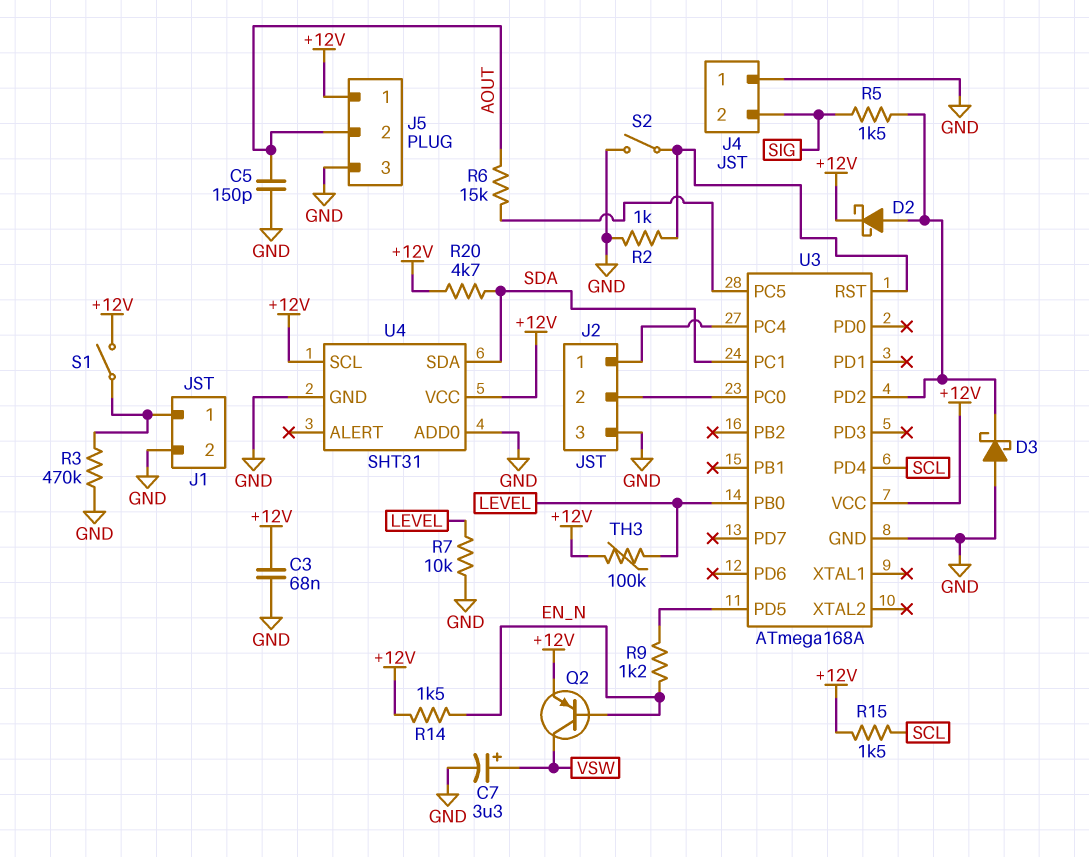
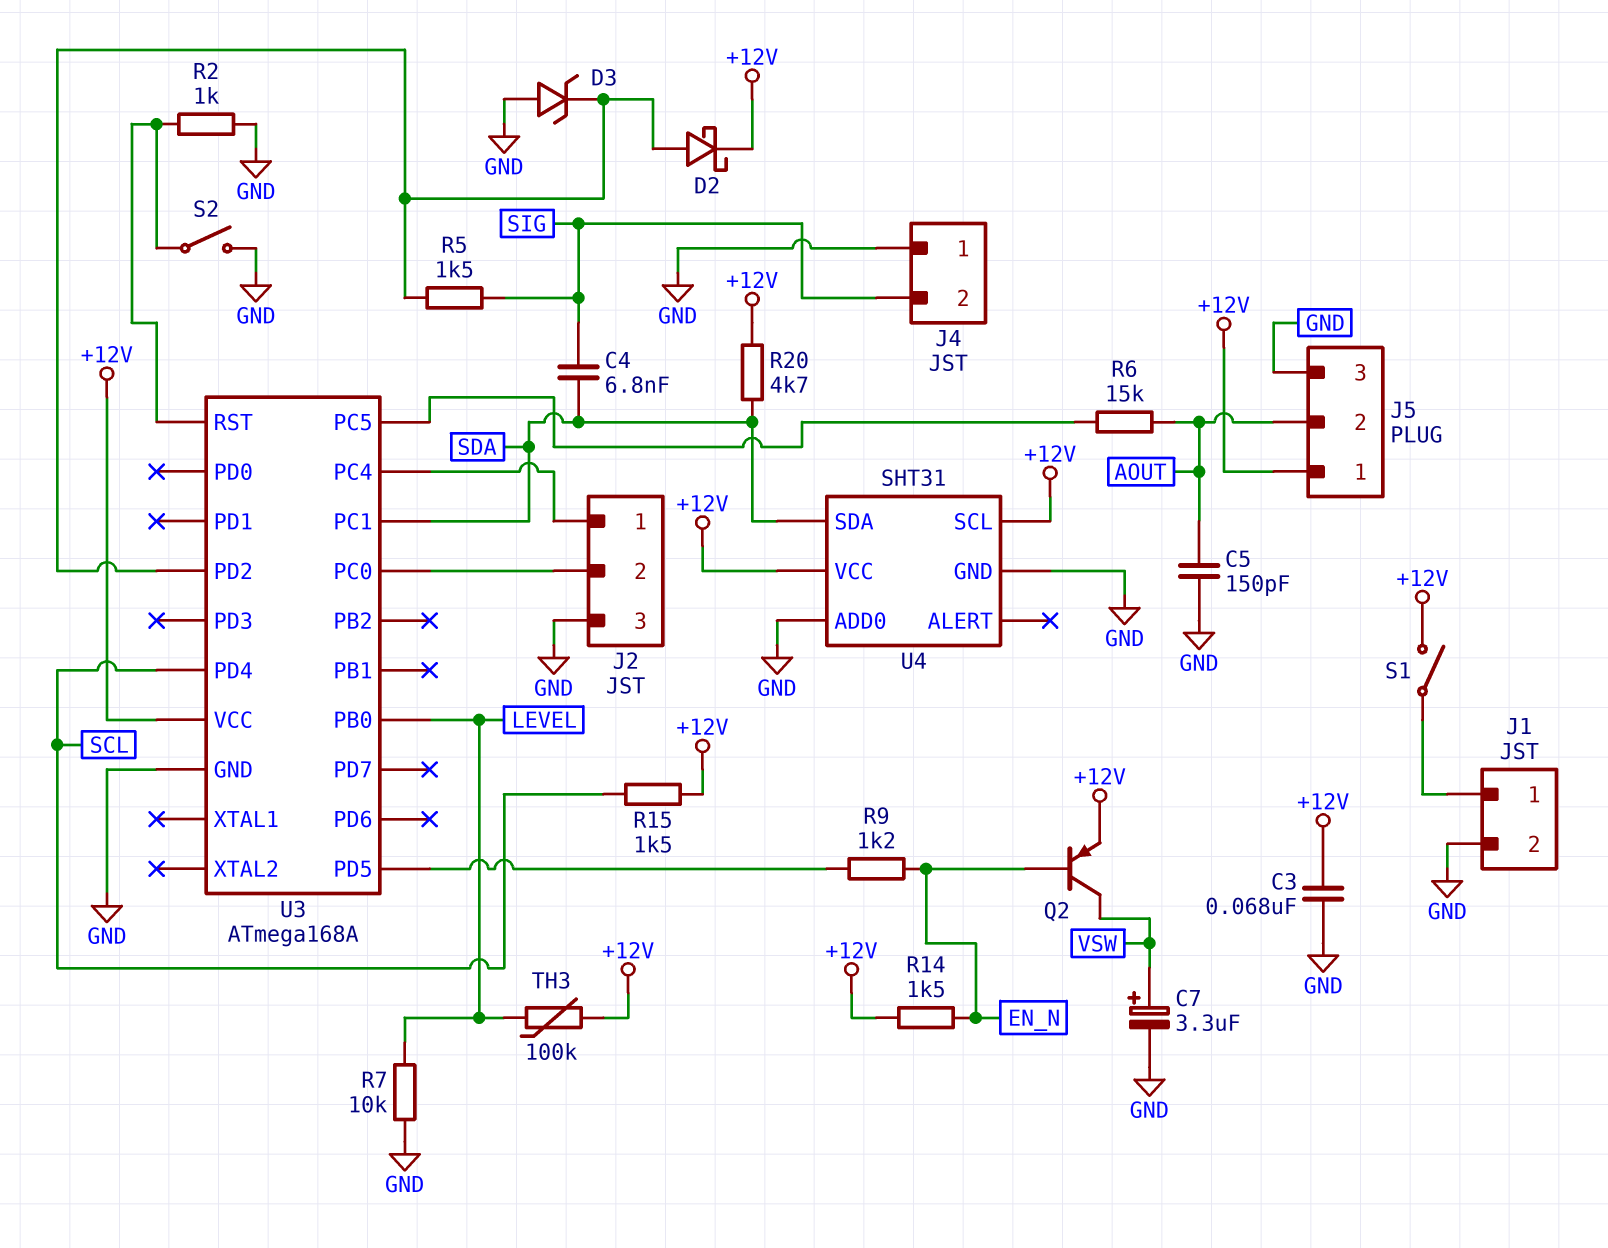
C4: none -> 6.8nF (SDA, SIG)
D3: schottky (A GND, K U3/PD2) -> zener (A GND, K U3/PD2)
R3: 470k (GND, J1/1) -> none

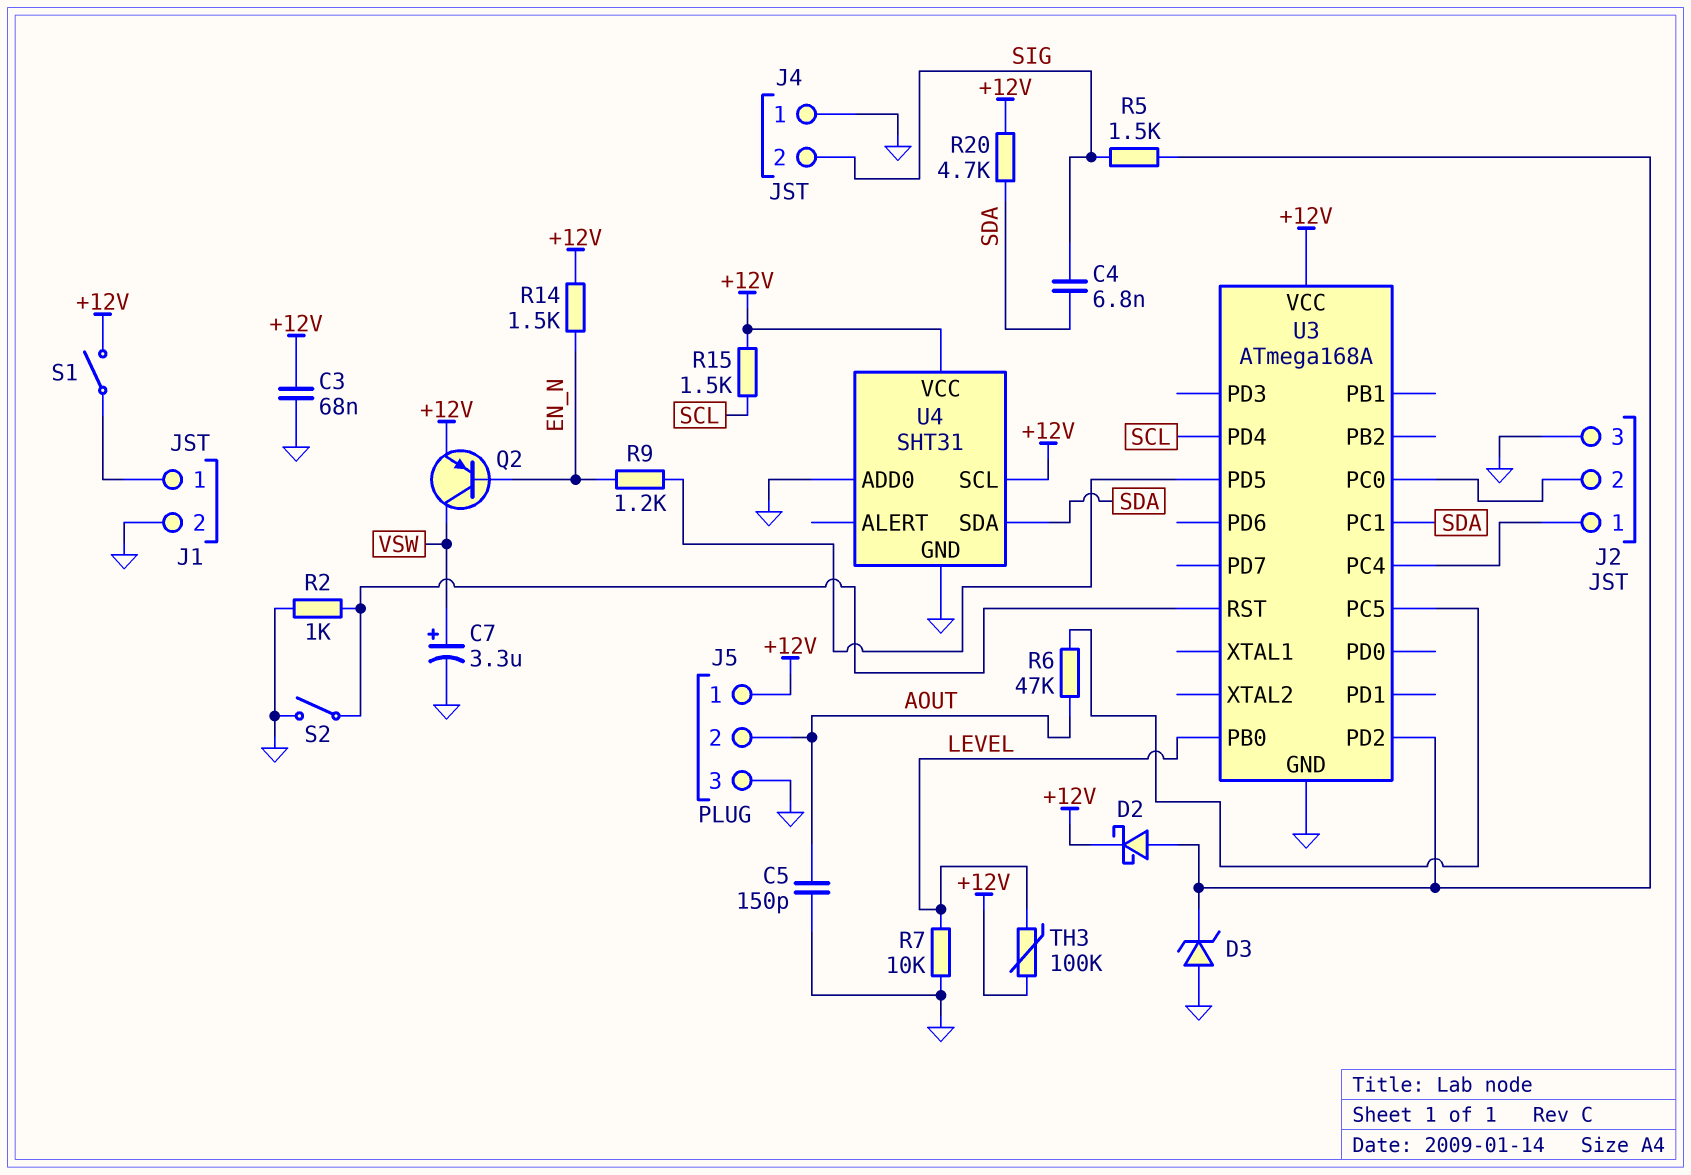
R6: 15k (AOUT, U3/PC5) -> 47k (AOUT, U3/PC5)

